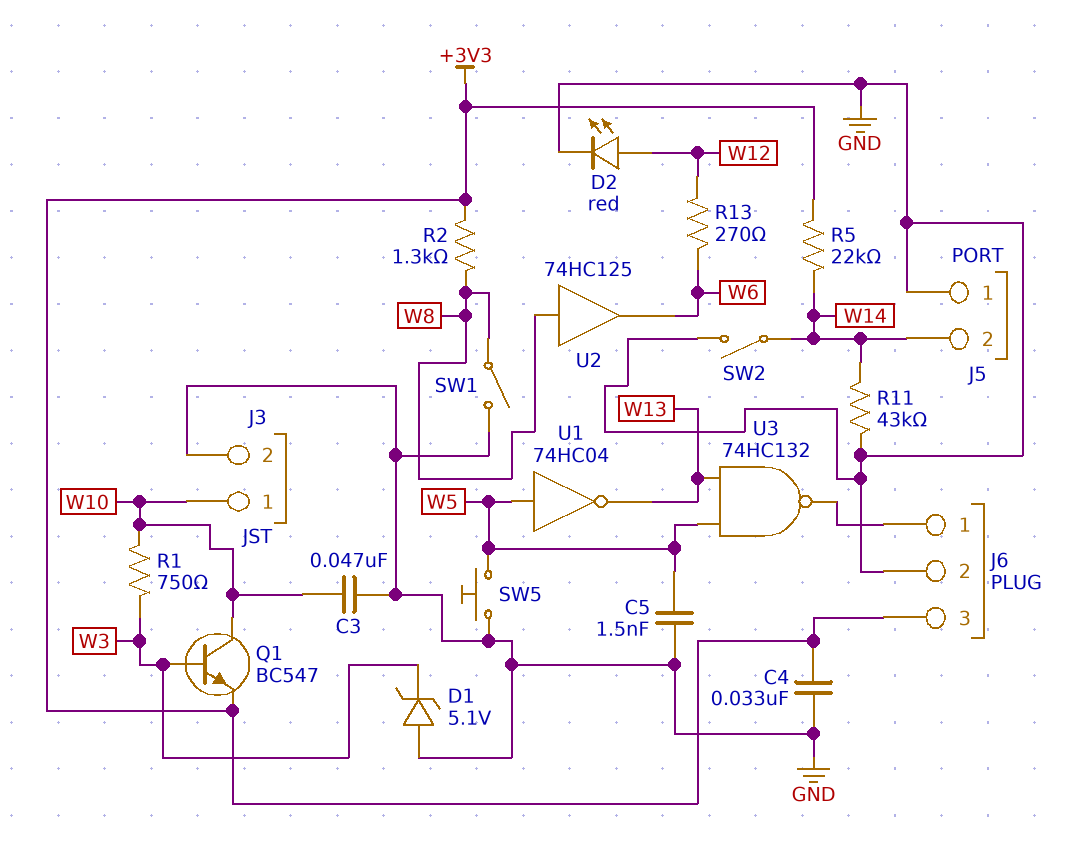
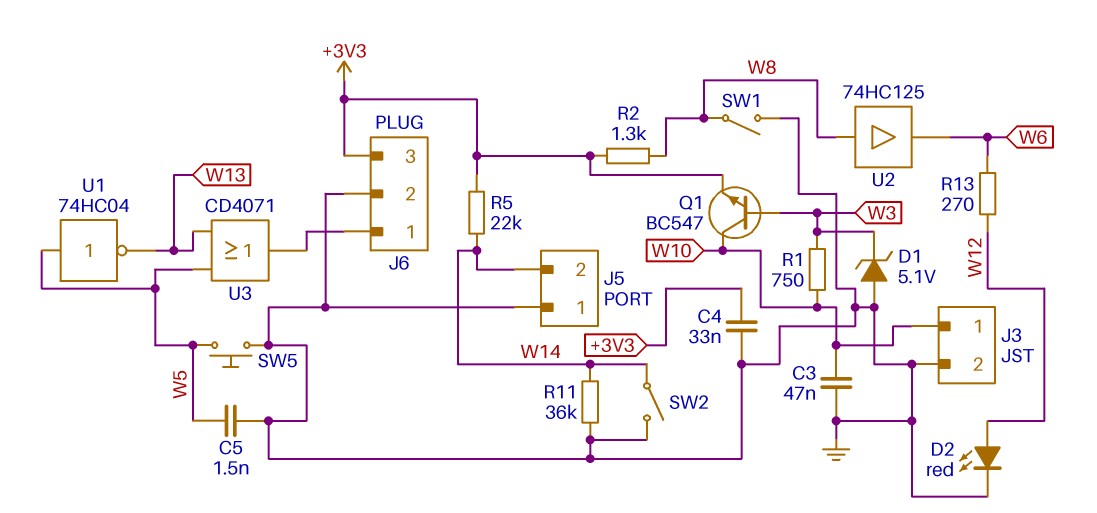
R11: 43k (GND, W14) -> 36k (GND, W14)
U3: NAND 74HC132 (in W5, in W13, out J6/1) -> OR CD4071 (in W5, in W13, out J6/1)

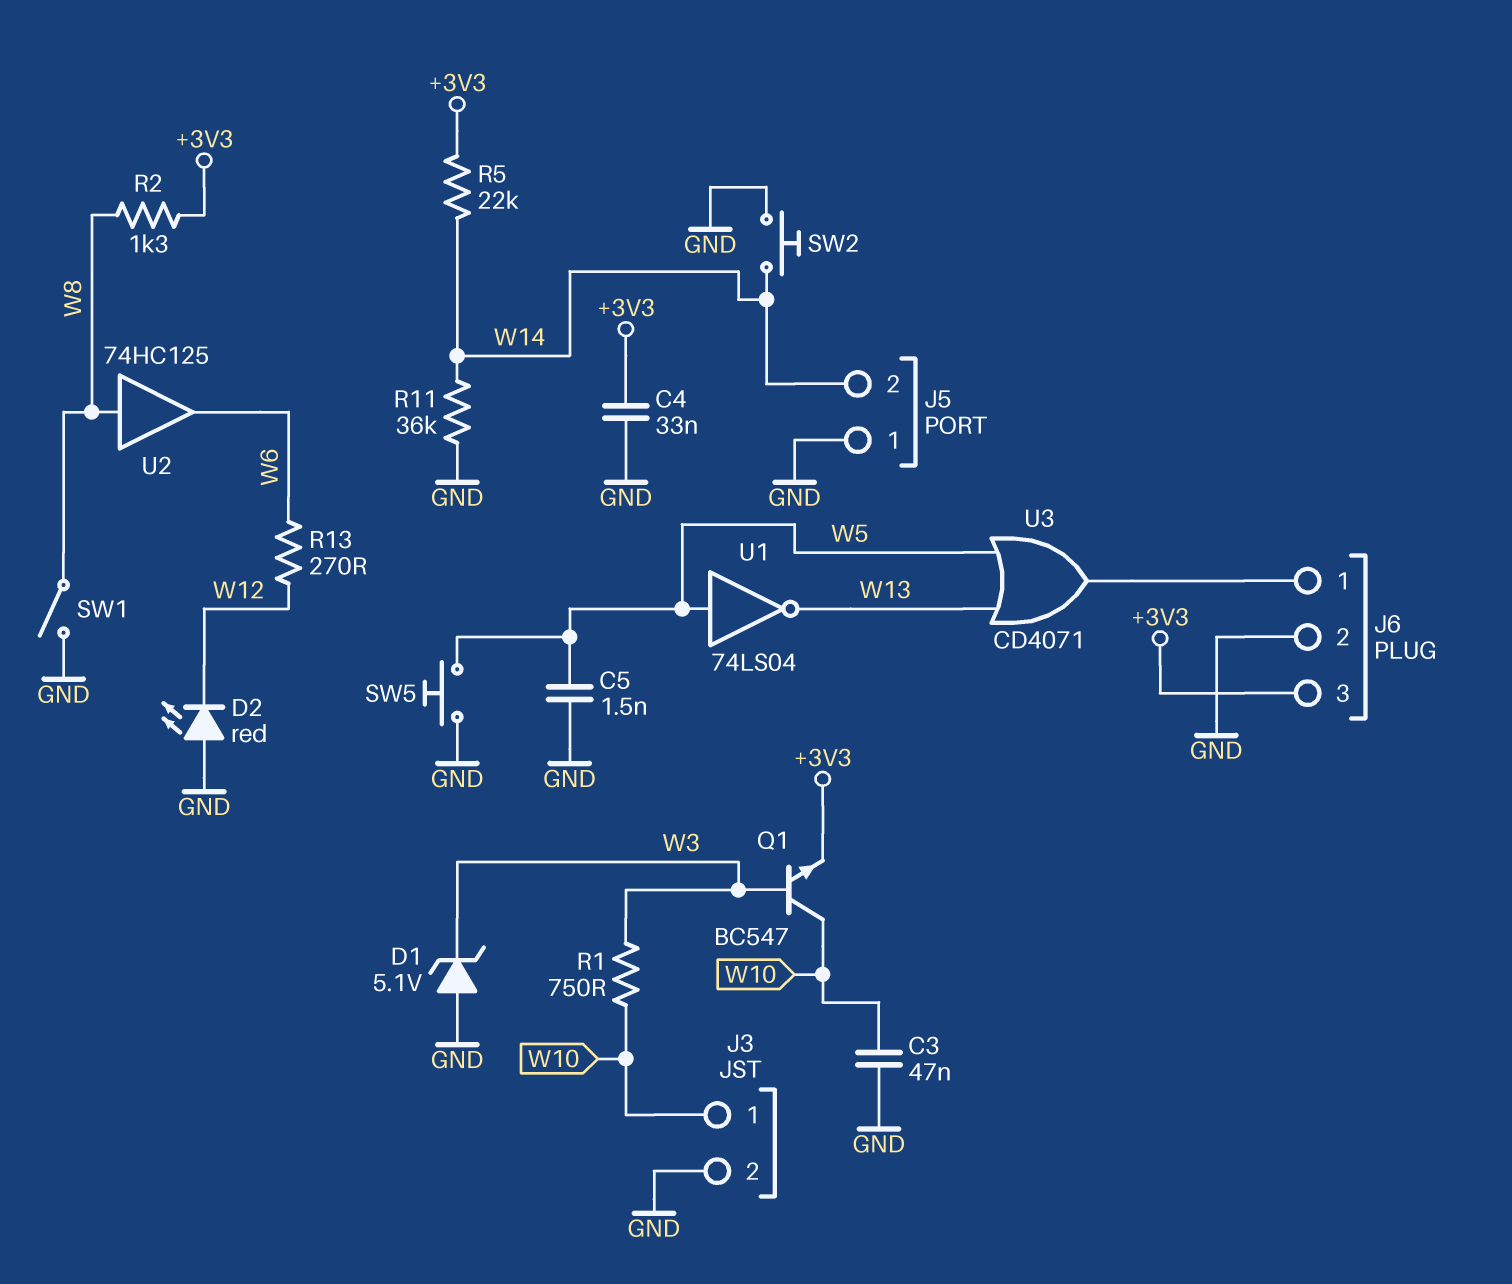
D2: LED red (A W12, K GND) -> LED red (A GND, K W12)
SW2: switch (GND, W14) -> button (GND, W14)
U1: NOT 74HC04 (in W5, out W13) -> NOT 74LS04 (in W5, out W13)

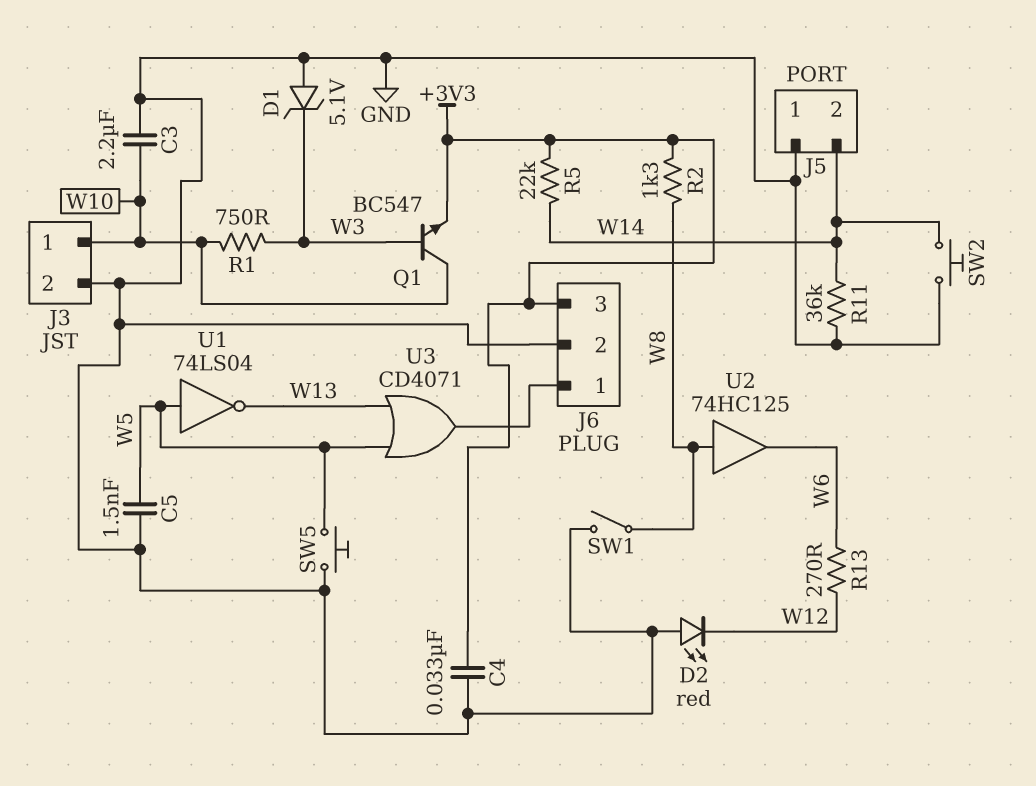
C3: 47nF (GND, W10) -> 2.2uF (GND, W10)

